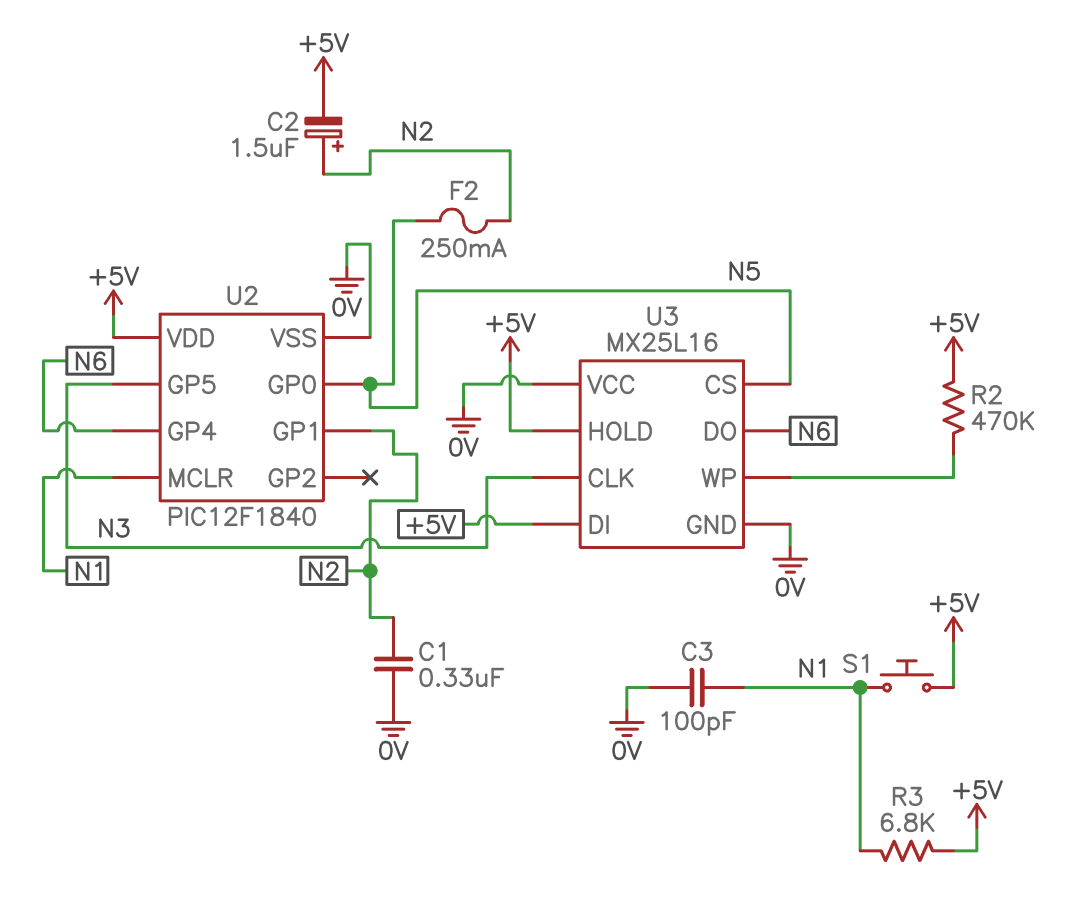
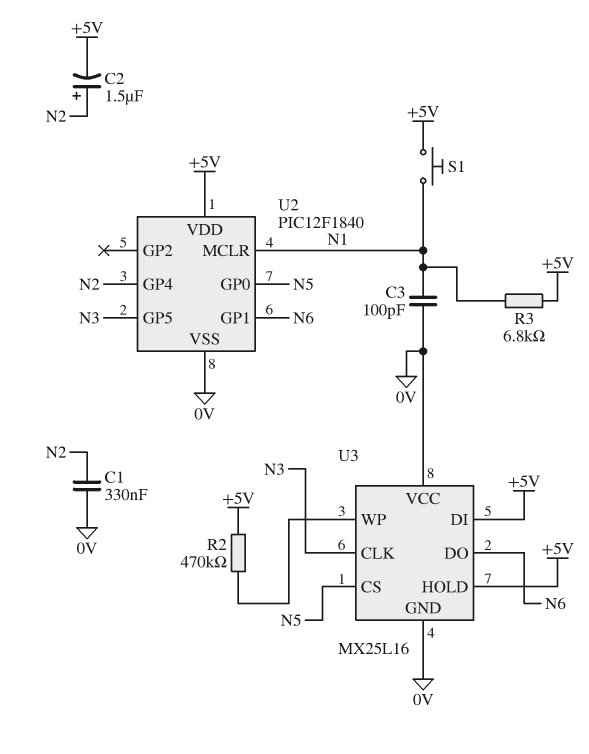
F2: 250mA (N2, N5) -> none
U2 pin GP1: N2 -> N6
U2 pin GP4: N6 -> N2

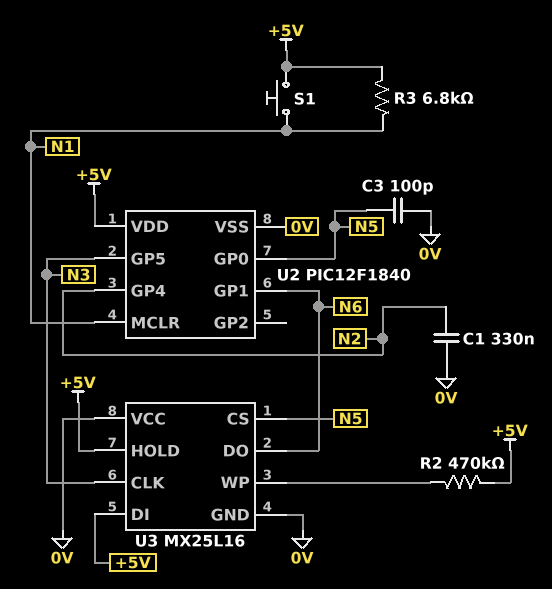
C2: 1.5uF (plus N2, minus +5V) -> none
C3: 100pF (0V, N1) -> 100pF (0V, N5)

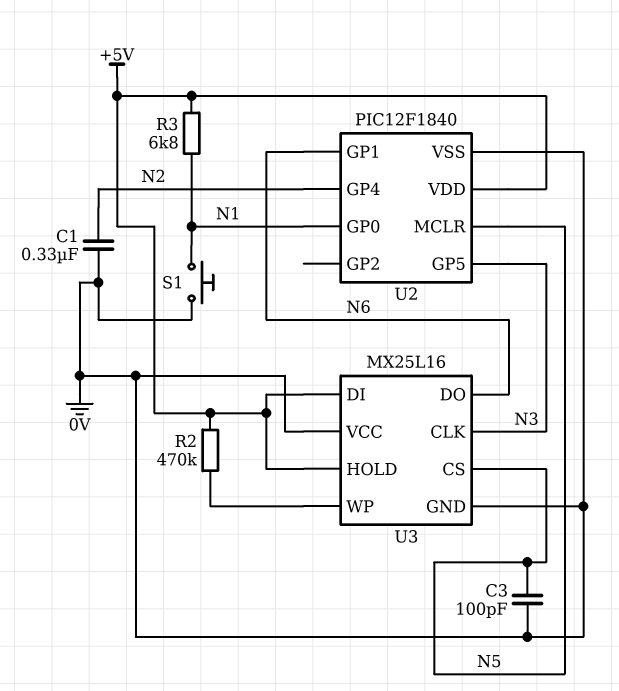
S1: button (+5V, N1) -> button (0V, N1)
U2 pin GP0: N5 -> N1
U2 pin MCLR: N1 -> N5

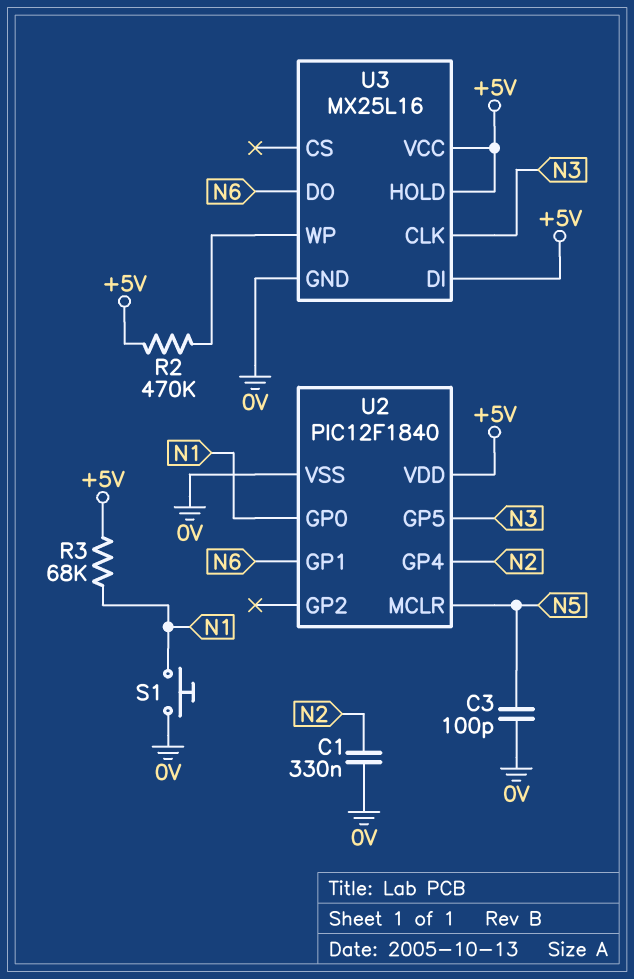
R3: 6.8k (+5V, N1) -> 68k (+5V, N1)
U3 pin CS: N5 -> none
U3 pin VCC: 0V -> +5V

